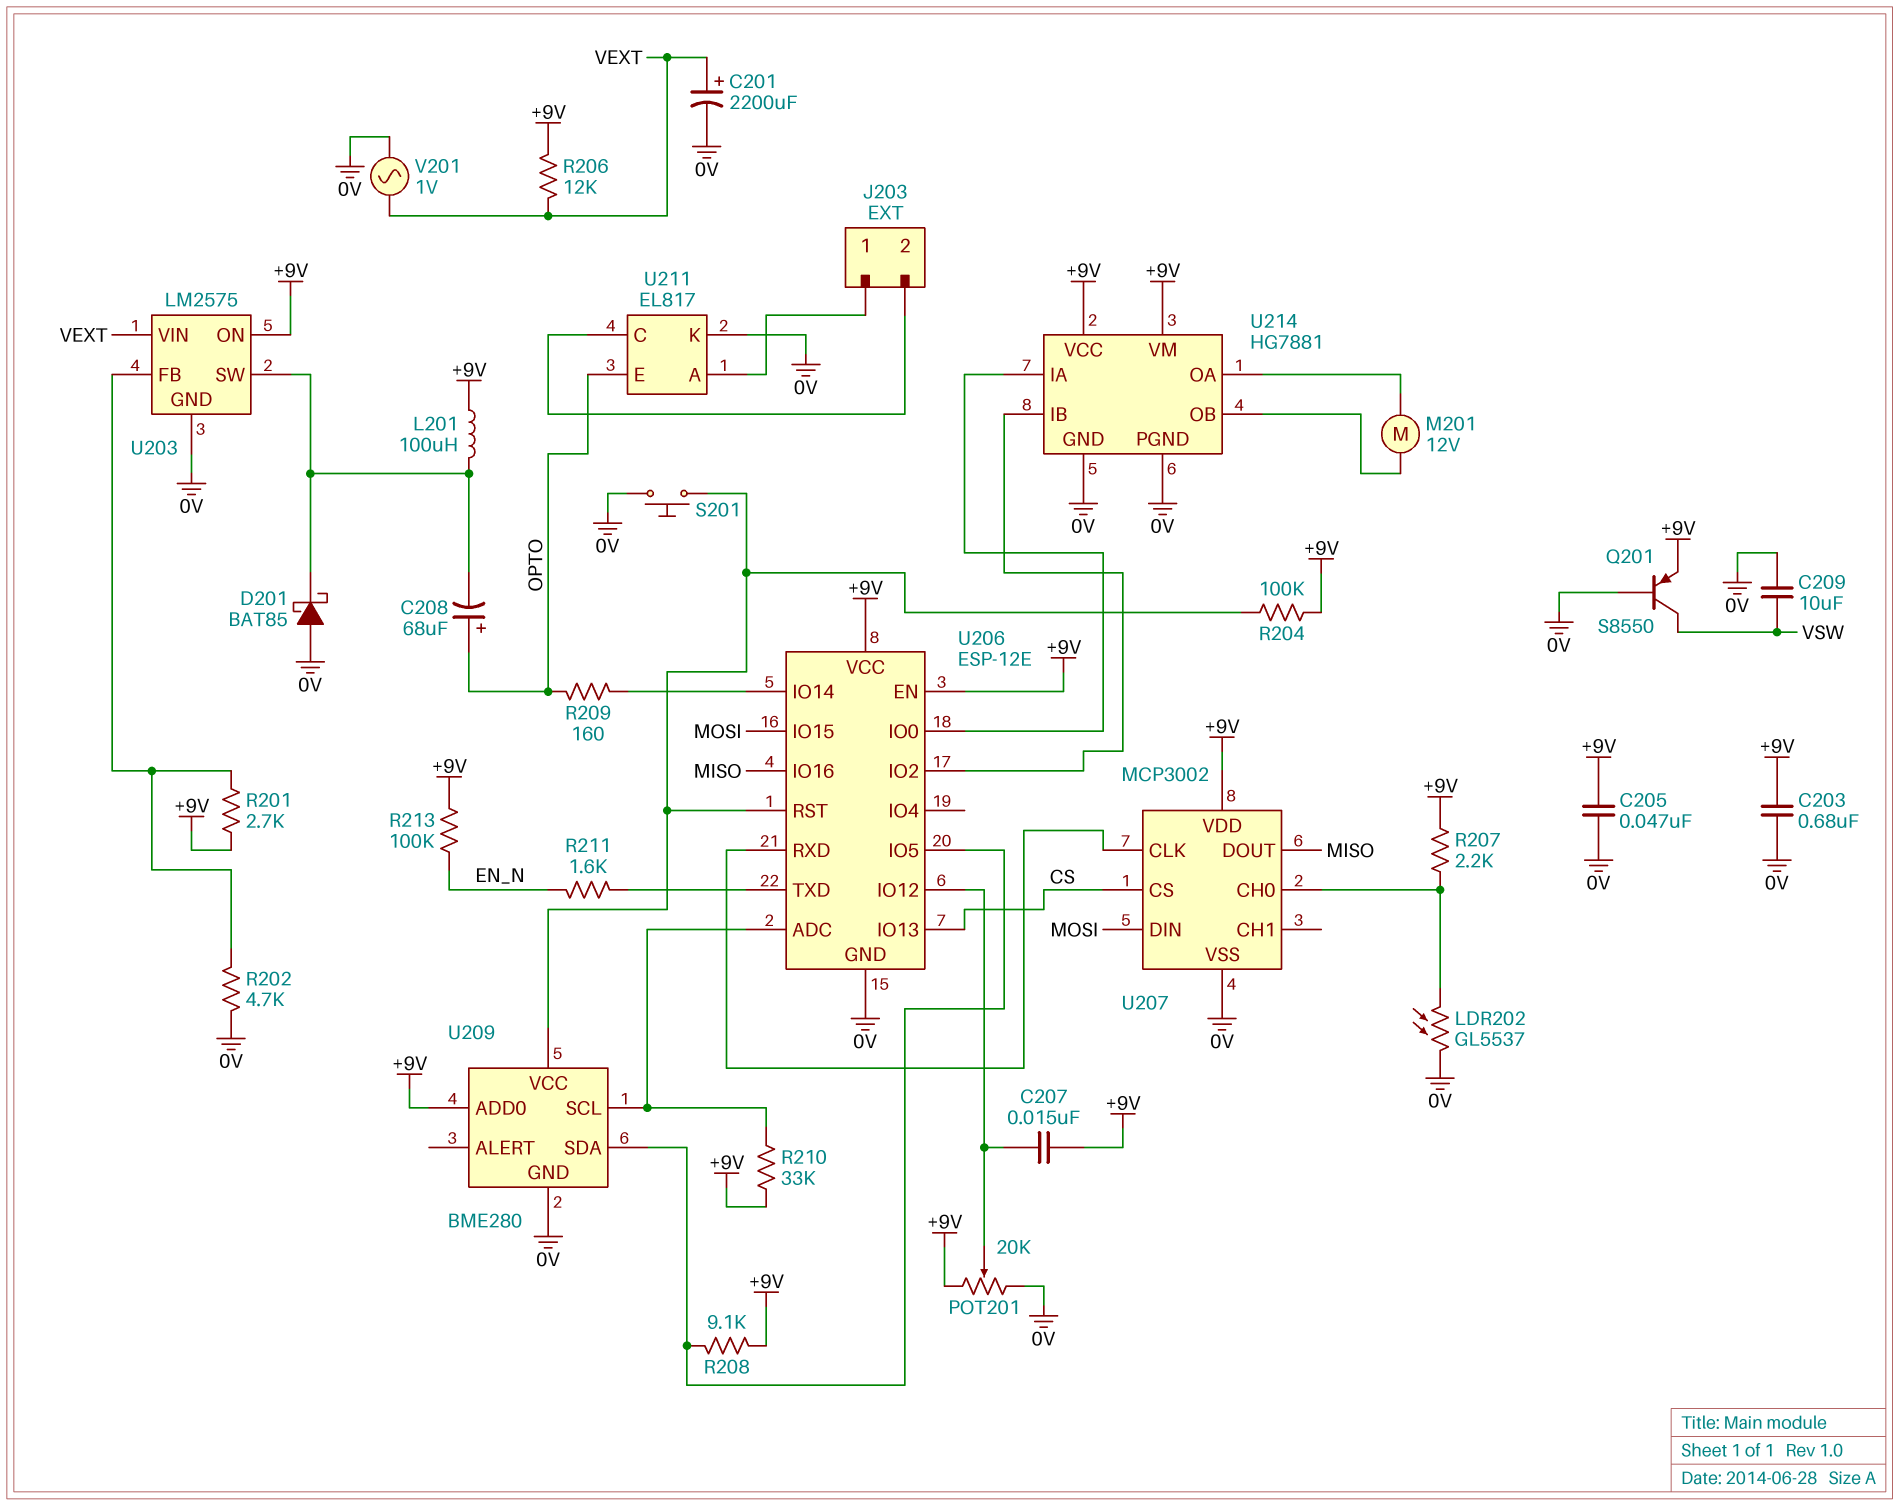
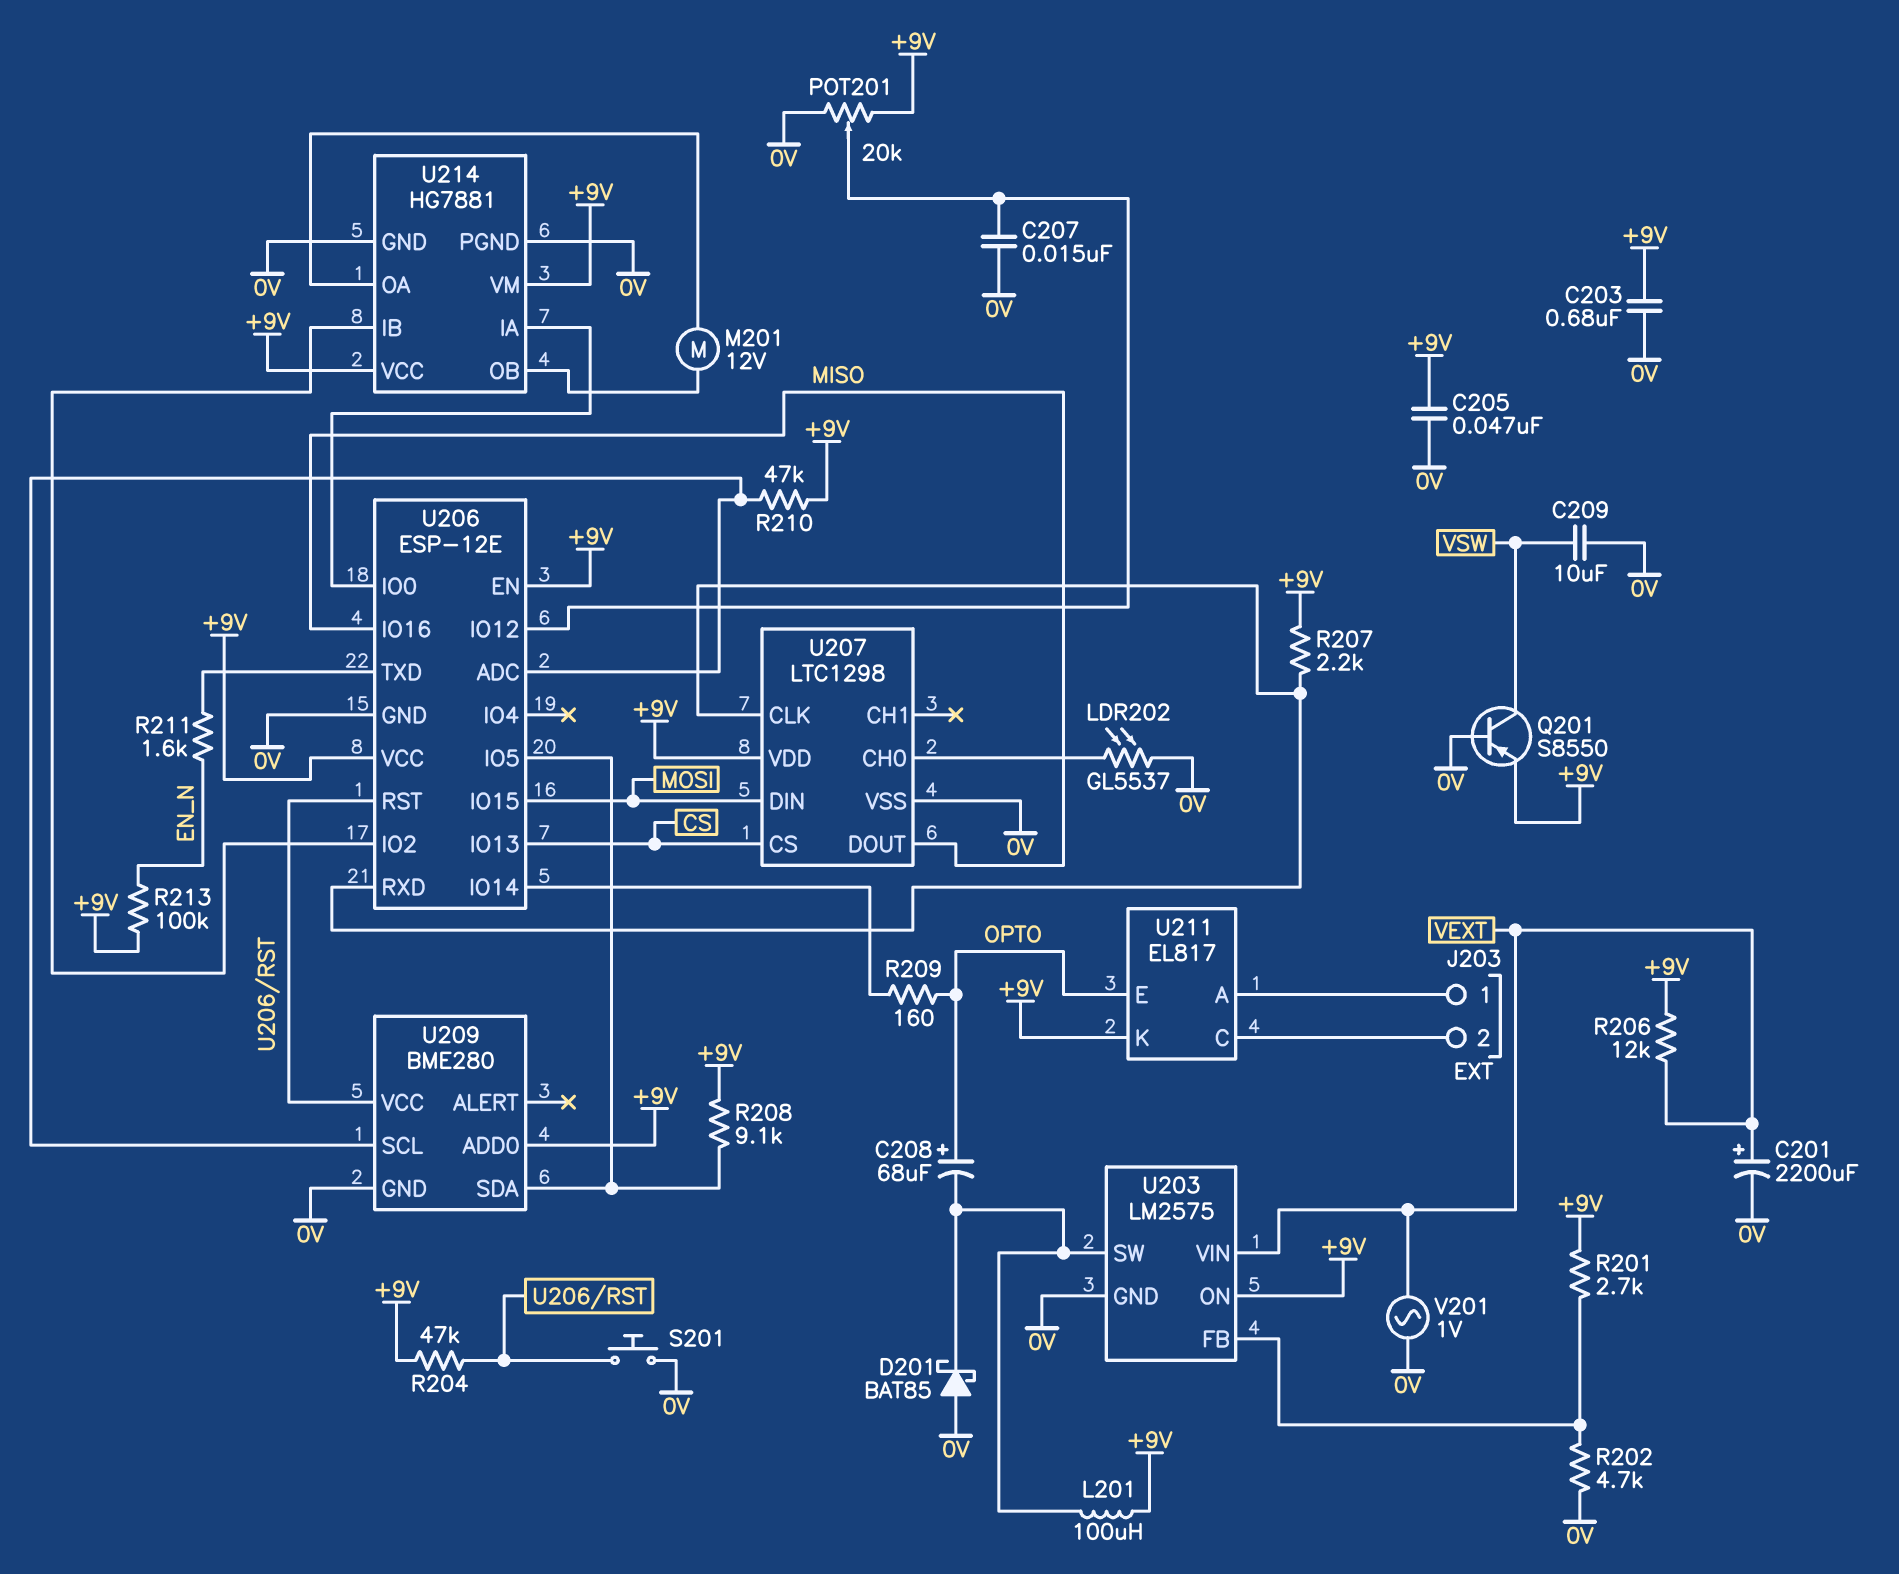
C207: 15nF (+9V, U206/IO12) -> 15nF (0V, U206/IO12)
R204: 100k (+9V, U206/RST) -> 47k (+9V, U206/RST)
R207: 2.2k (+9V, U207/CH0) -> 2.2k (+9V, U206/RXD)
R210: 33k (+9V, U206/ADC) -> 47k (+9V, U206/ADC)
U207: MCP3002 -> LTC1298
U211 pin K: 0V -> +9V

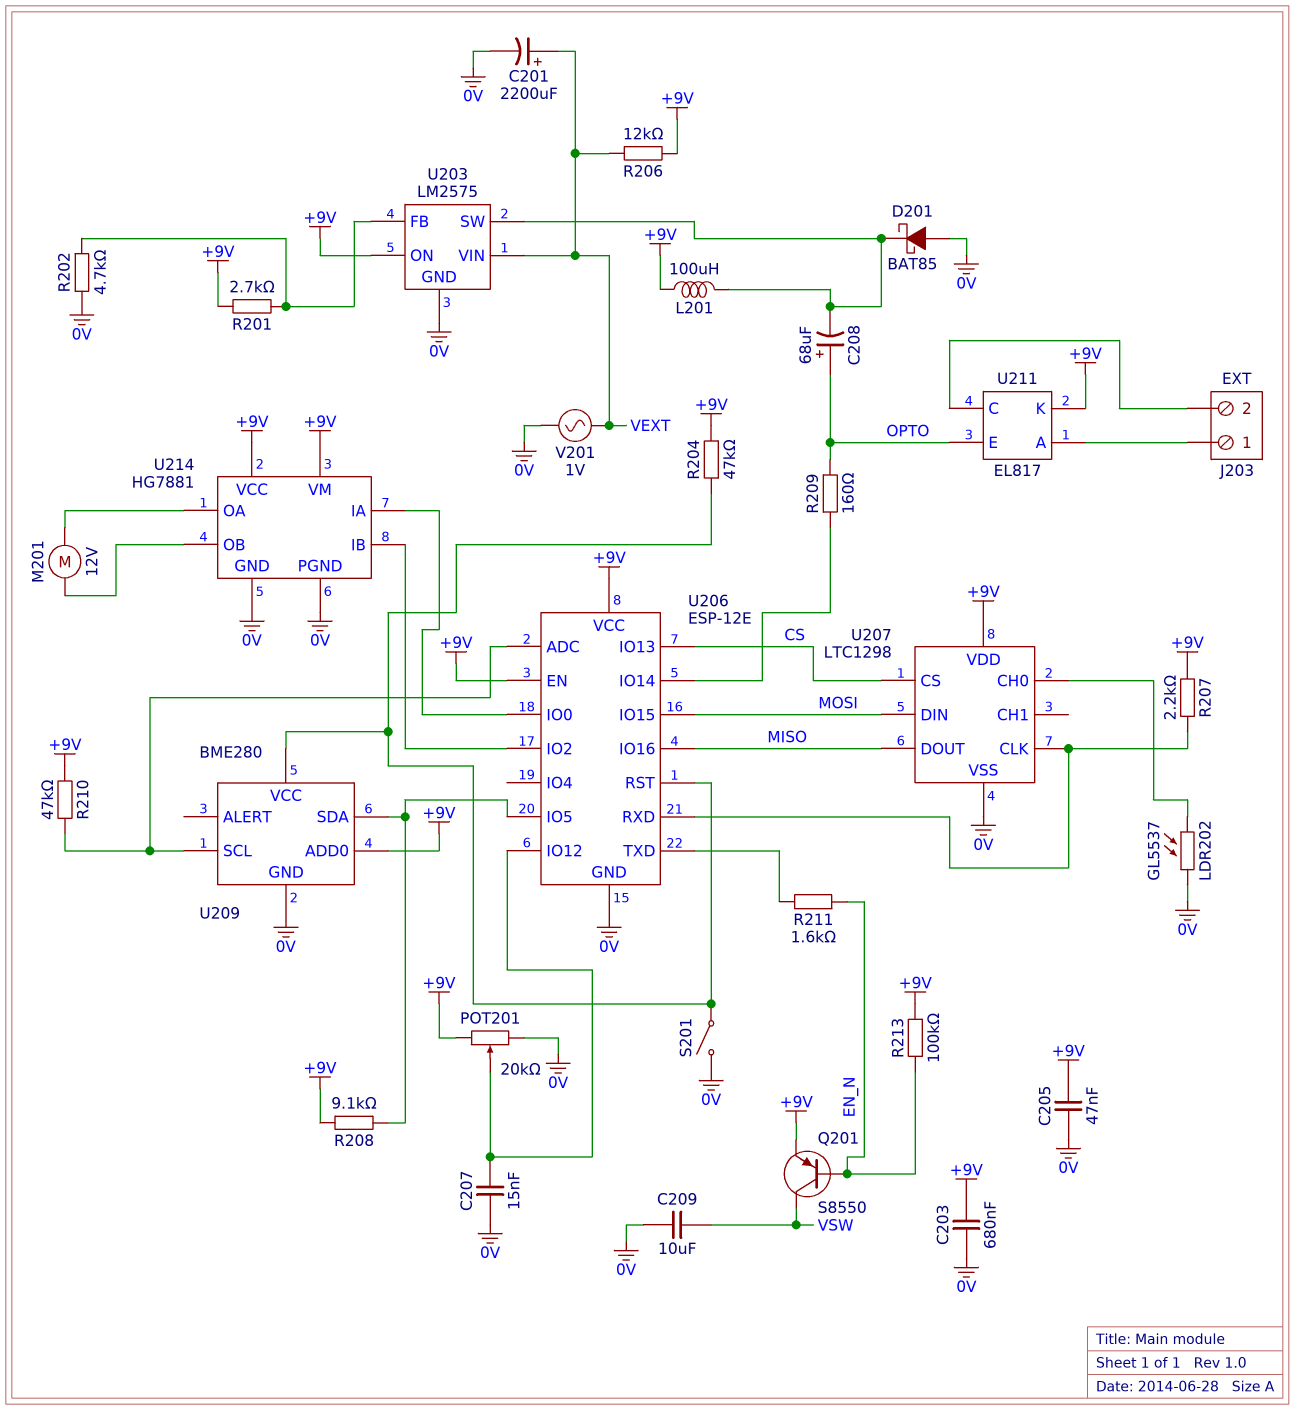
Q201: PNP S8550 (B 0V, C VSW, E +9V) -> PNP S8550 (B EN_N, C VSW, E +9V)
S201: button (0V, U206/RST) -> switch (0V, U206/RST)

